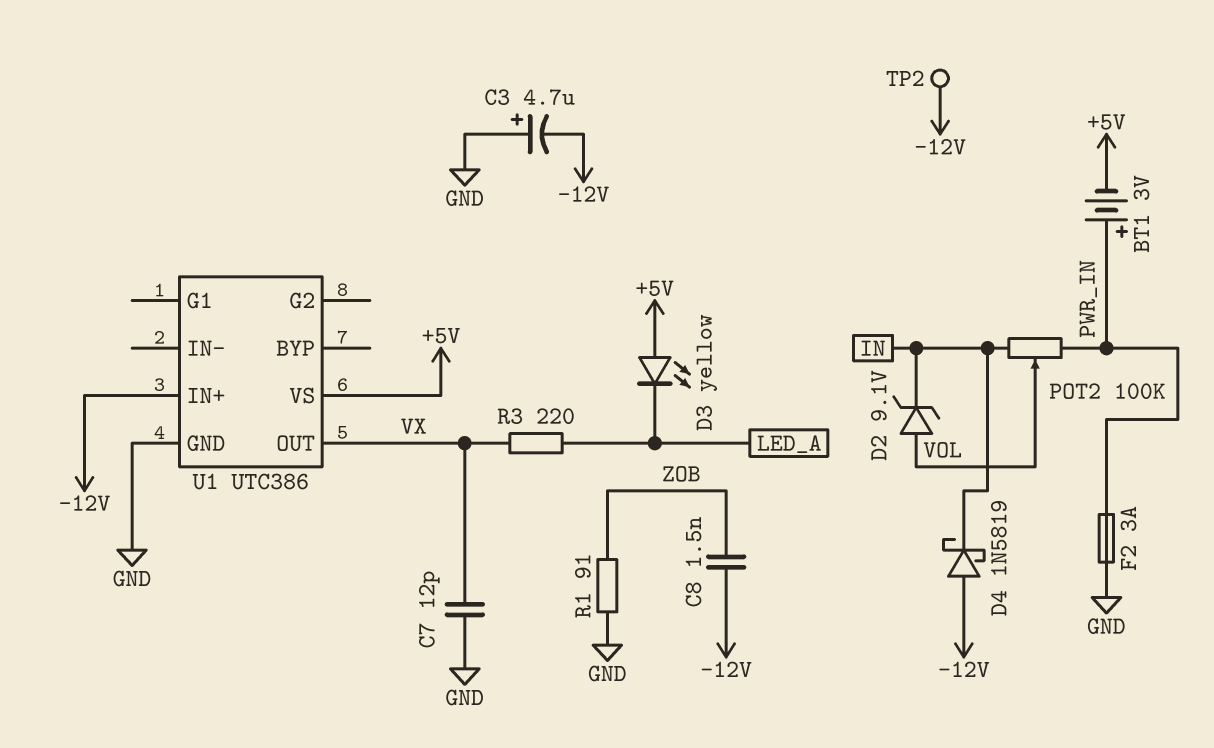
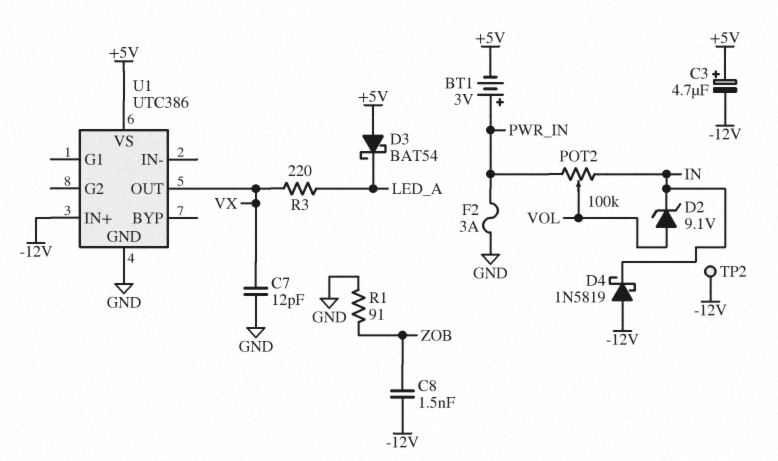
C3: 4.7uF (plus GND, minus -12V) -> 4.7uF (plus +5V, minus -12V)
D3: LED yellow (A +5V, K LED_A) -> schottky BAT54 (A +5V, K LED_A)

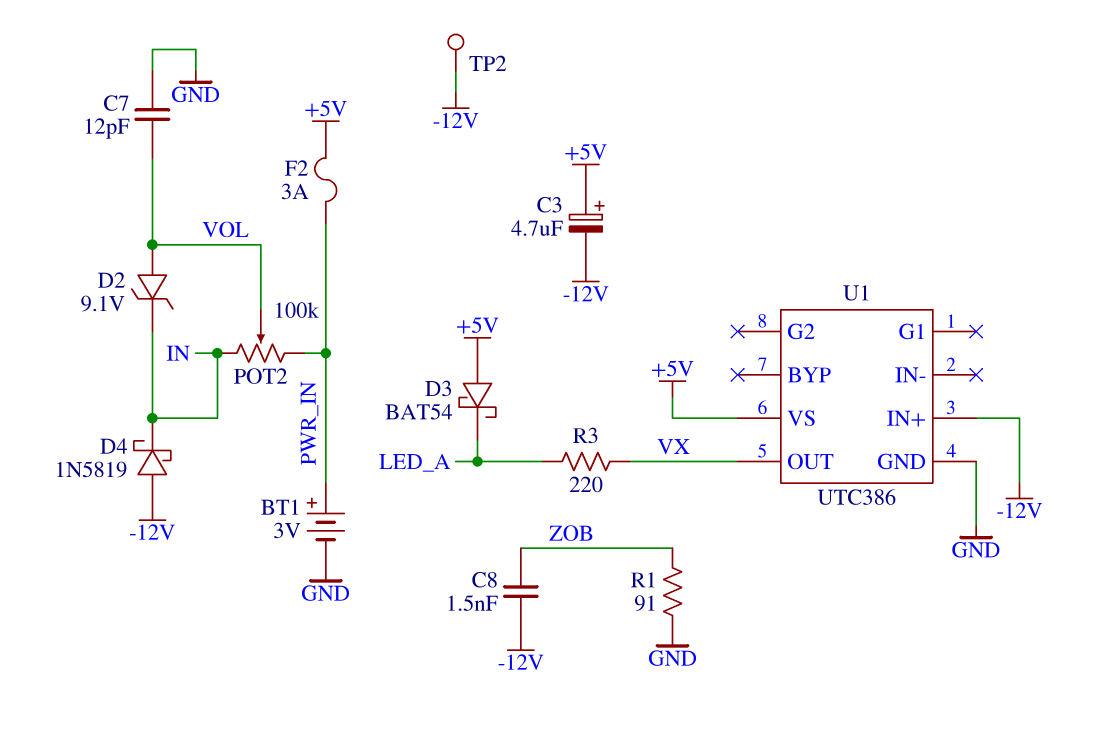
BT1: 3V (plus PWR_IN, minus +5V) -> 3V (plus PWR_IN, minus GND)
C7: 12pF (GND, VX) -> 12pF (GND, VOL)
F2: 3A (GND, PWR_IN) -> 3A (+5V, PWR_IN)

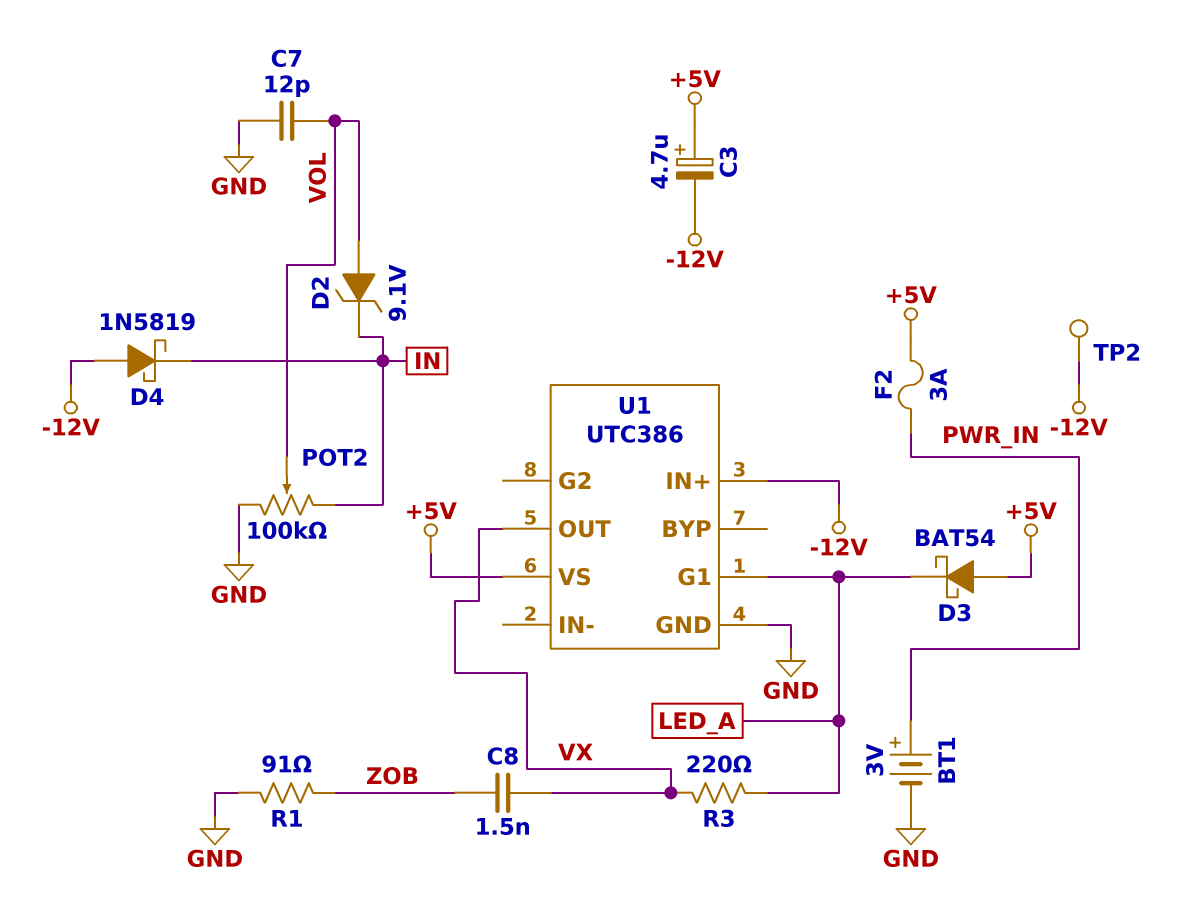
C8: 1.5nF (-12V, ZOB) -> 1.5nF (VX, ZOB)
POT2: 100k (IN, PWR_IN, wiper VOL) -> 100k (GND, IN, wiper VOL)
U1 pin G1: none -> LED_A

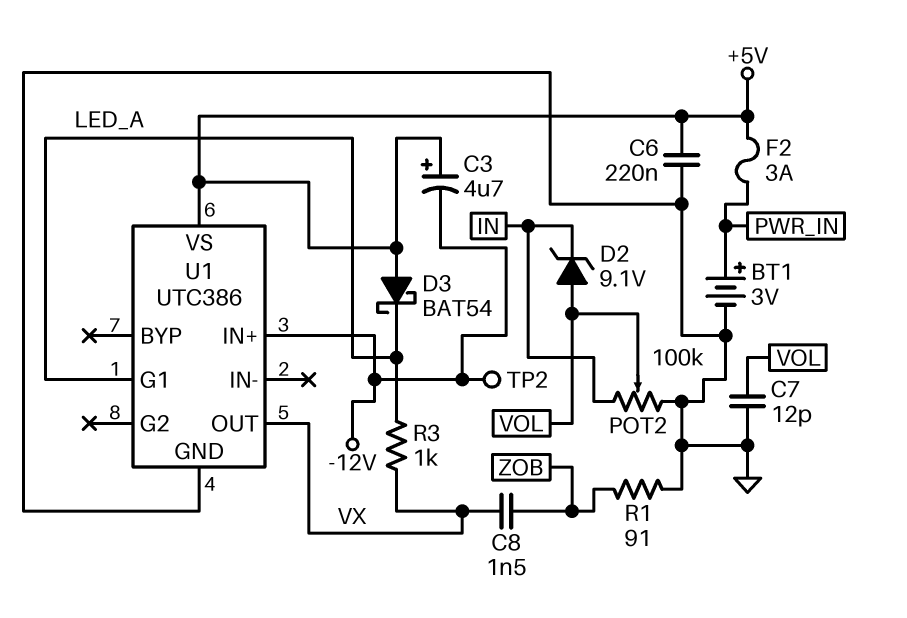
C6: none -> 220nF (+5V, GND)
D4: schottky 1N5819 (A -12V, K IN) -> none
R3: 220 (LED_A, VX) -> 1k (LED_A, VX)

